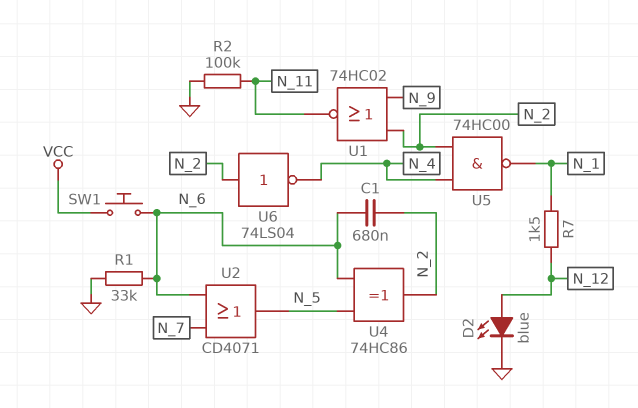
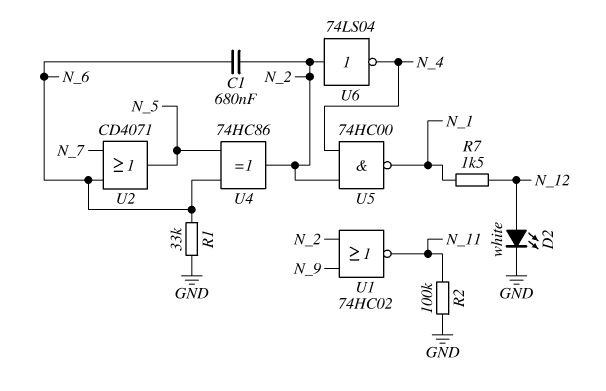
D2: LED blue (A N_12, K GND) -> LED white (A N_12, K GND)
SW1: button (N_6, VCC) -> none

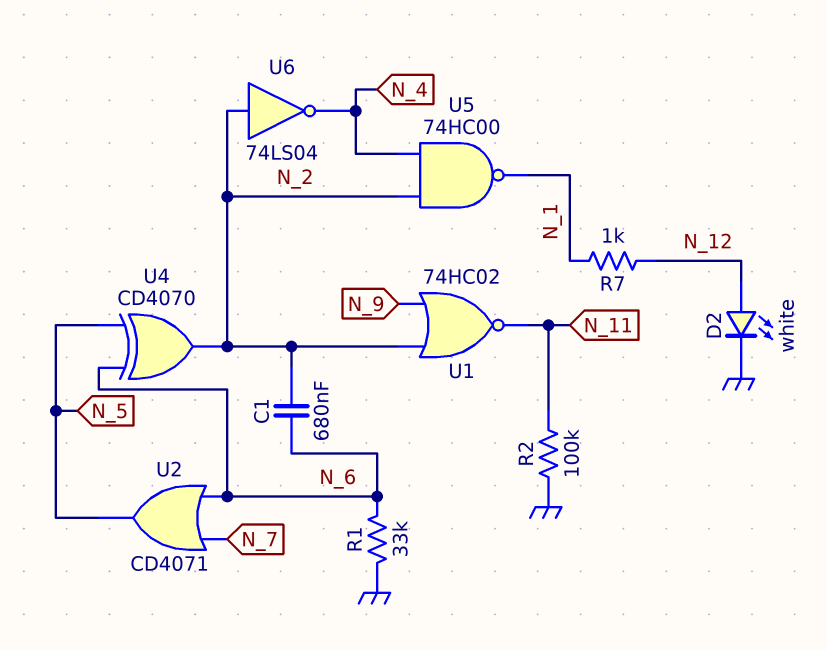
R7: 1.5k (N_1, N_12) -> 1k (N_1, N_12)
U4: XOR 74HC86 (in N_5, in N_6, out N_2) -> XOR CD4070 (in N_5, in N_6, out N_2)

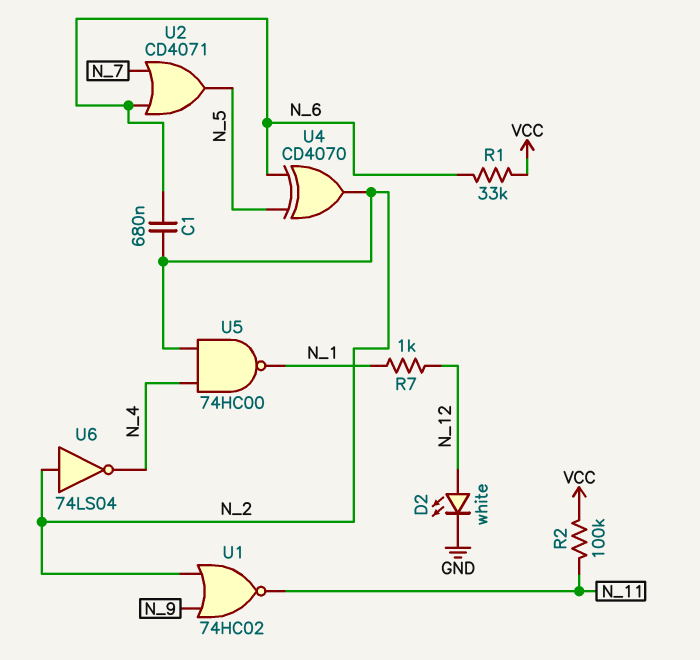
R1: 33k (GND, N_6) -> 33k (N_6, VCC)
R2: 100k (GND, N_11) -> 100k (N_11, VCC)

